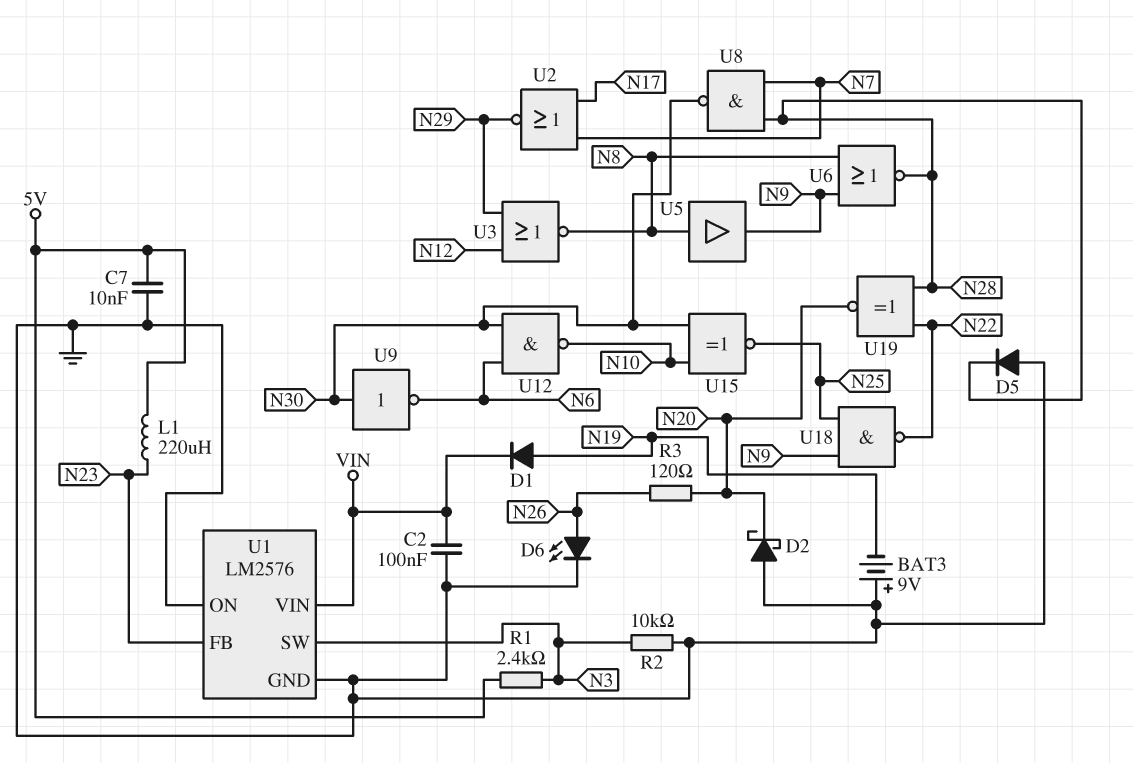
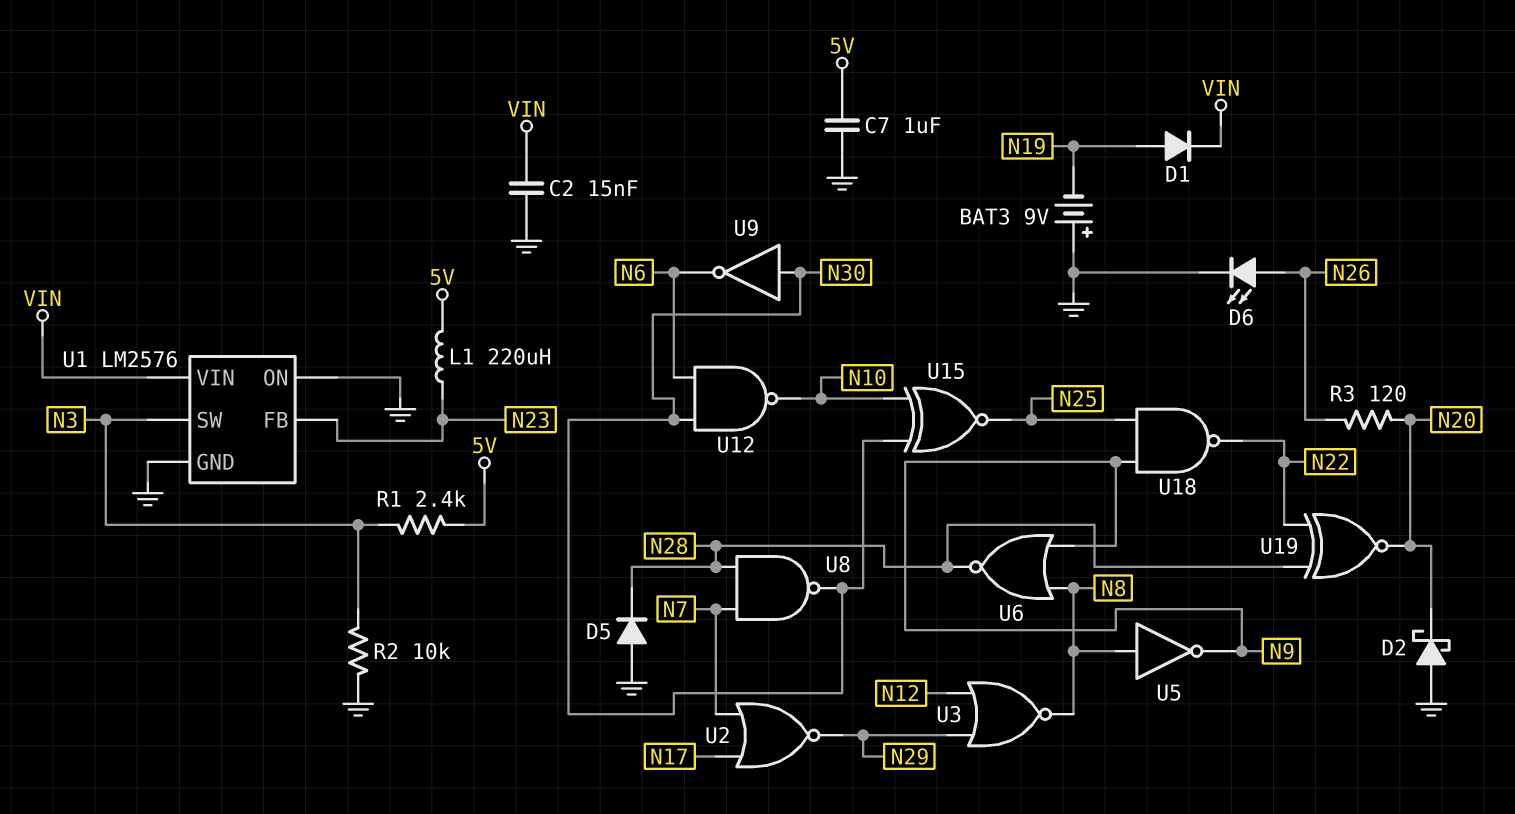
C2: 100nF (GND, VIN) -> 15nF (GND, VIN)
C7: 10nF (5V, GND) -> 1uF (5V, GND)
U5: buffer (in N8, out N9) -> NOT (in N8, out N9)

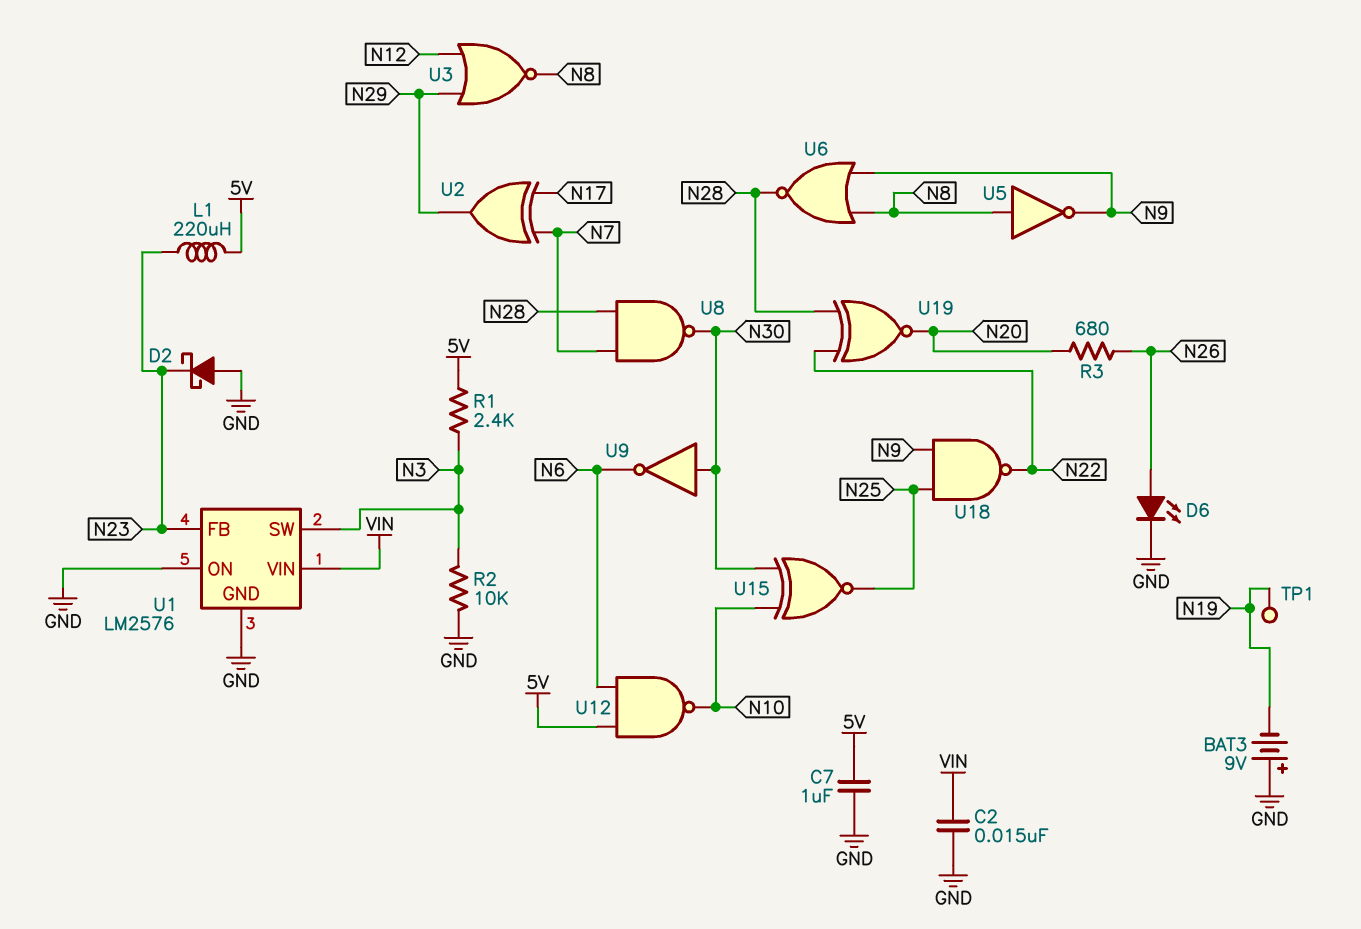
D1: diode (A N19, K VIN) -> none
D2: schottky (A GND, K N20) -> schottky (A GND, K N23)
D5: diode (A GND, K N28) -> none
R3: 120 (N20, N26) -> 680 (N20, N26)
TP1: none -> test point (N19)
U2: NOR (in N7, in N17, out N29) -> XOR (in N7, in N17, out N29)
U12: NAND (in N6, in N30, out N10) -> NAND (in 5V, in N6, out N10)

